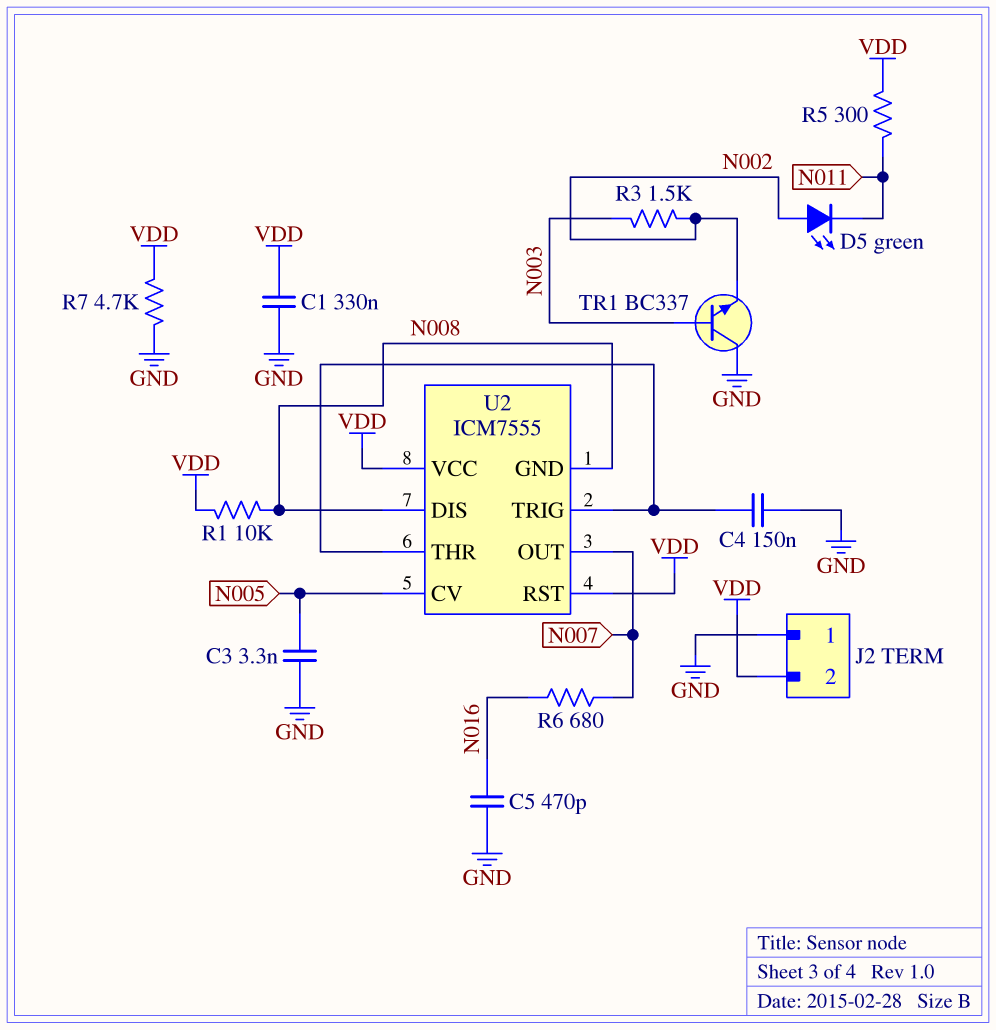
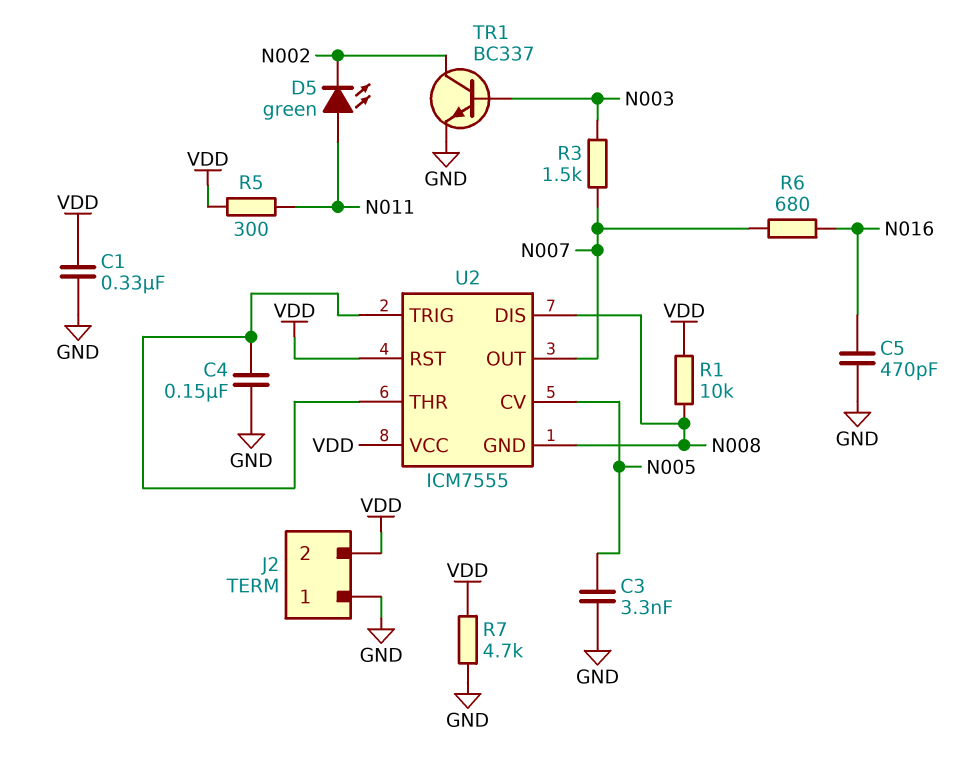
D5: LED green (A N002, K N011) -> LED green (A N011, K N002)
R3: 1.5k (N002, N003) -> 1.5k (N003, N007)
TR1: NPN BC337 (B N003, C GND, E N002) -> NPN BC337 (B N003, C N002, E GND)

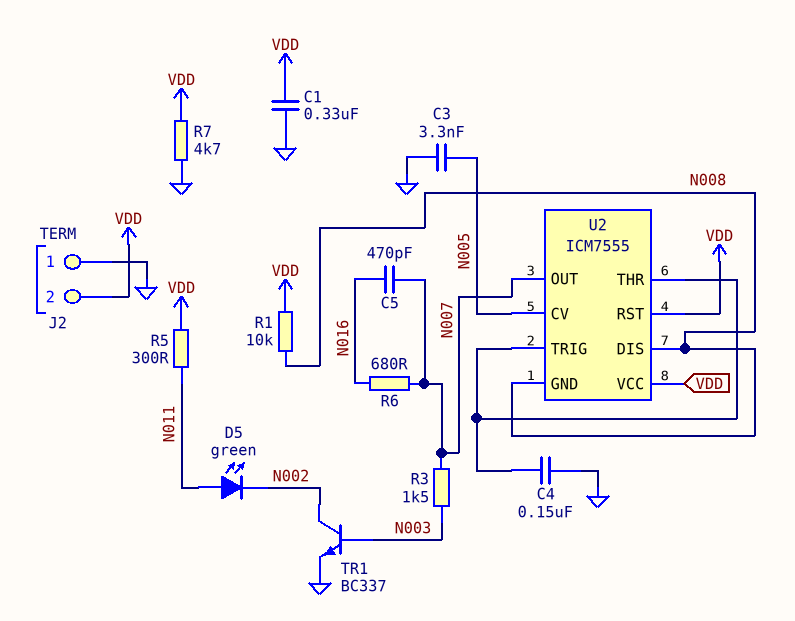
C5: 470pF (GND, N016) -> 470pF (N007, N016)

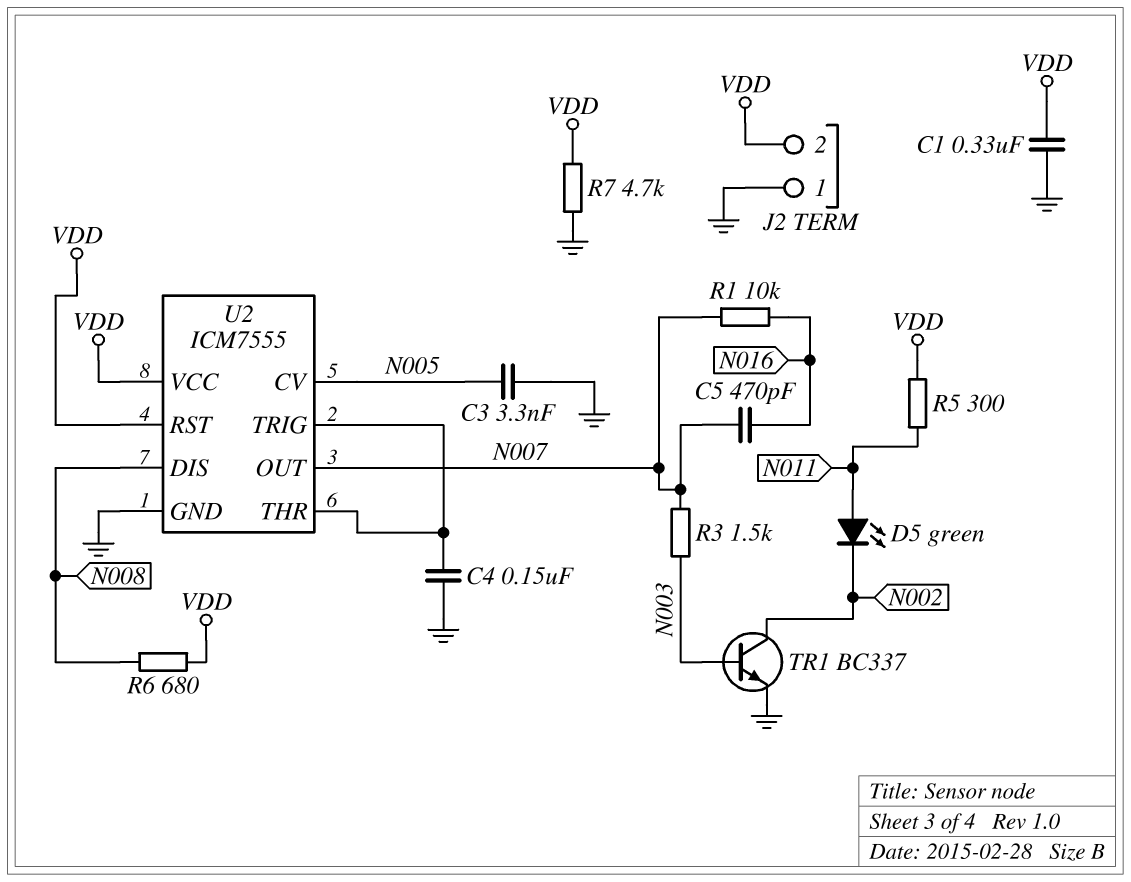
R1: 10k (N008, VDD) -> 10k (N007, N016)
R6: 680 (N007, N016) -> 680 (N008, VDD)
U2 pin GND: N008 -> GND

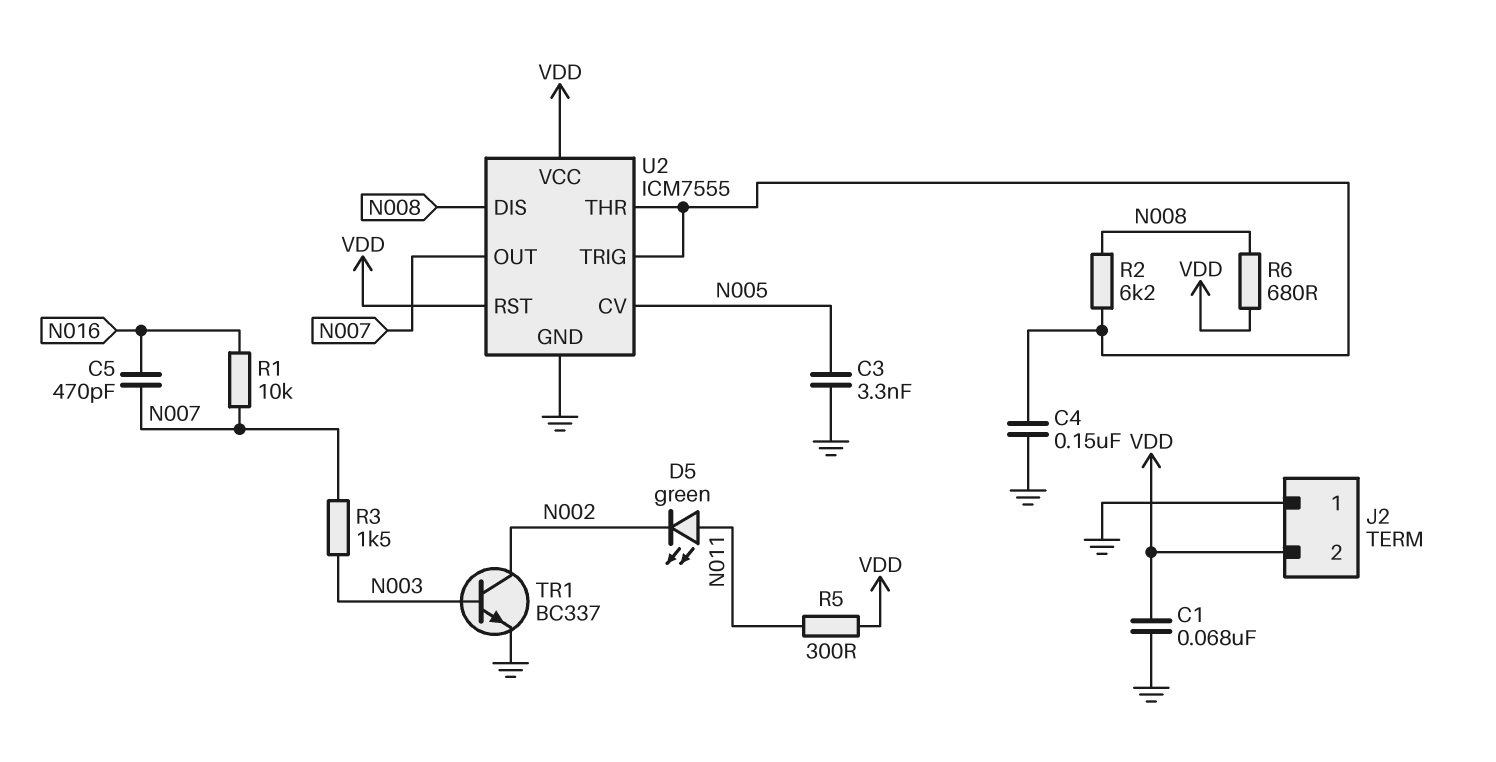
C1: 330nF (GND, VDD) -> 68nF (GND, VDD)
R2: none -> 6.2k (N008, U2/THR)
R7: 4.7k (GND, VDD) -> none

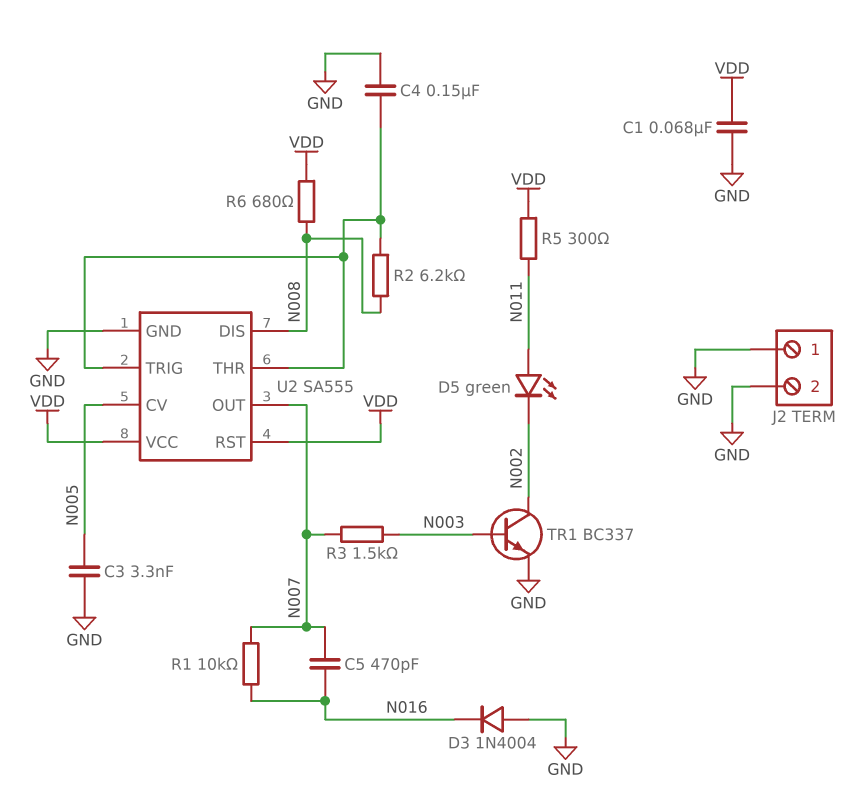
D3: none -> diode 1N4004 (A GND, K N016)
J2 pin 2: VDD -> GND
U2: ICM7555 -> SA555

